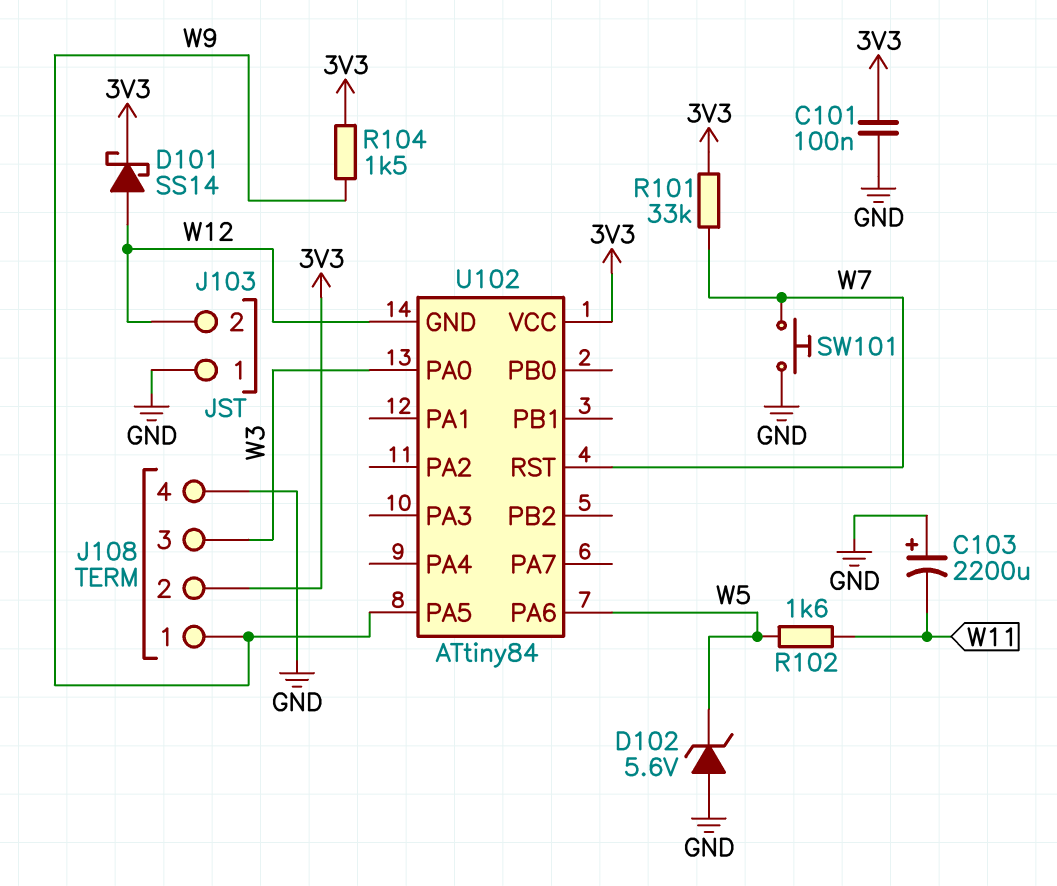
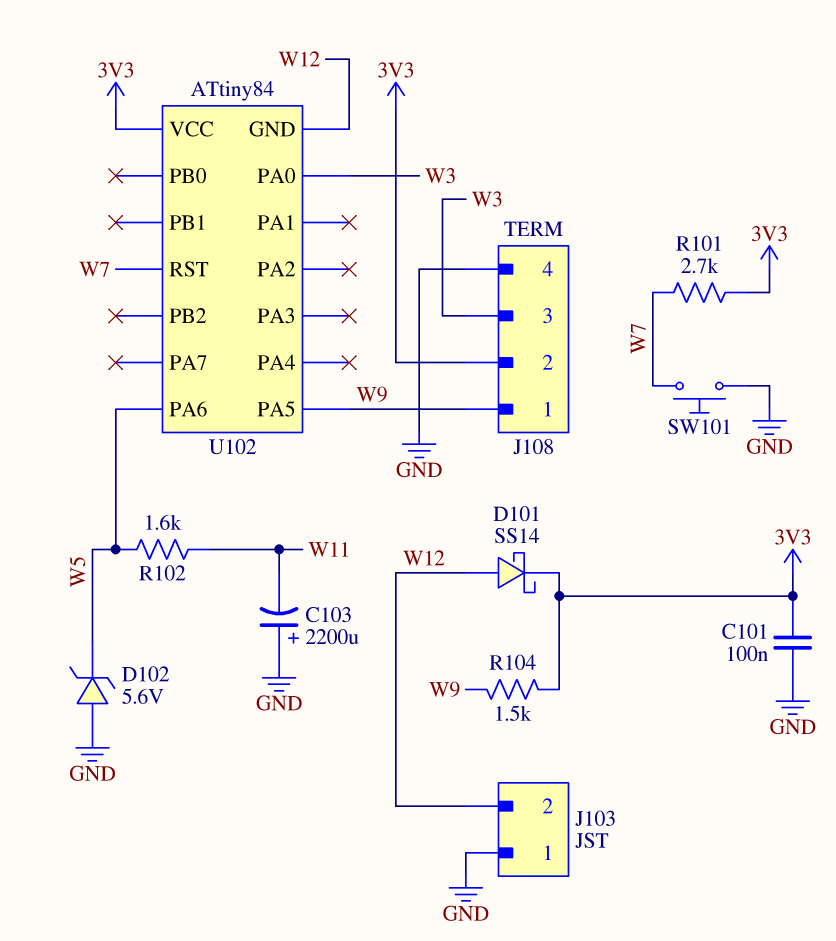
R101: 33k (3V3, W7) -> 2.7k (3V3, W7)

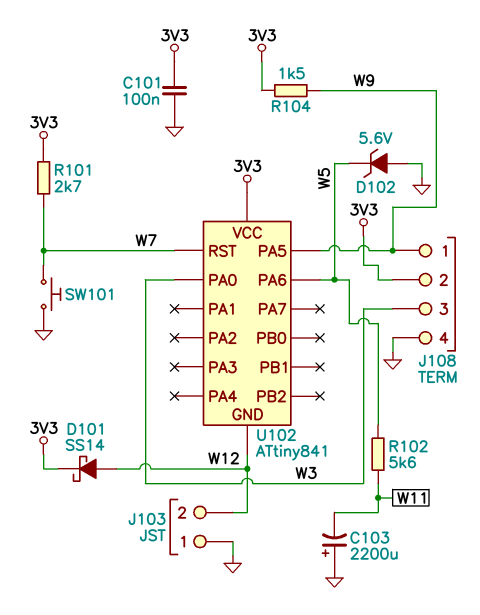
R102: 1.6k (W5, W11) -> 5.6k (W5, W11)
U102: ATtiny84 -> ATtiny841

